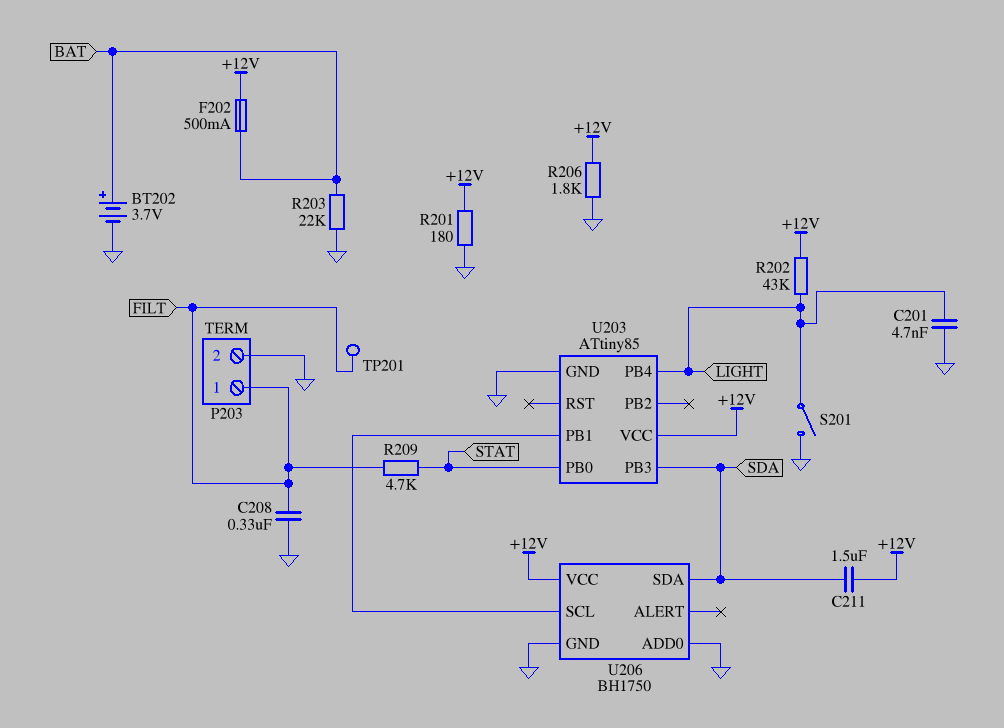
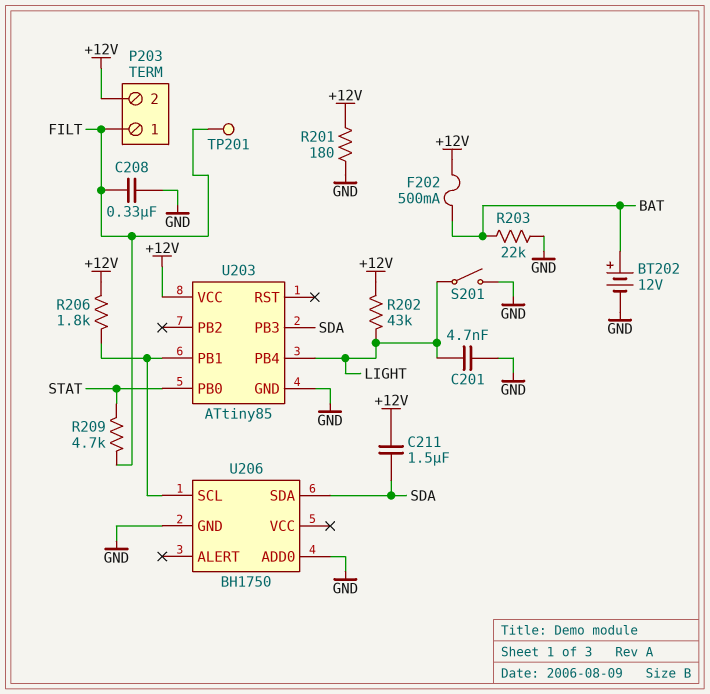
BT202: 3.7V (plus BAT, minus GND) -> 12V (plus BAT, minus GND)
P203 pin 2: GND -> +12V
R206: 1.8k (+12V, GND) -> 1.8k (+12V, U203/PB1)
U206 pin VCC: +12V -> none

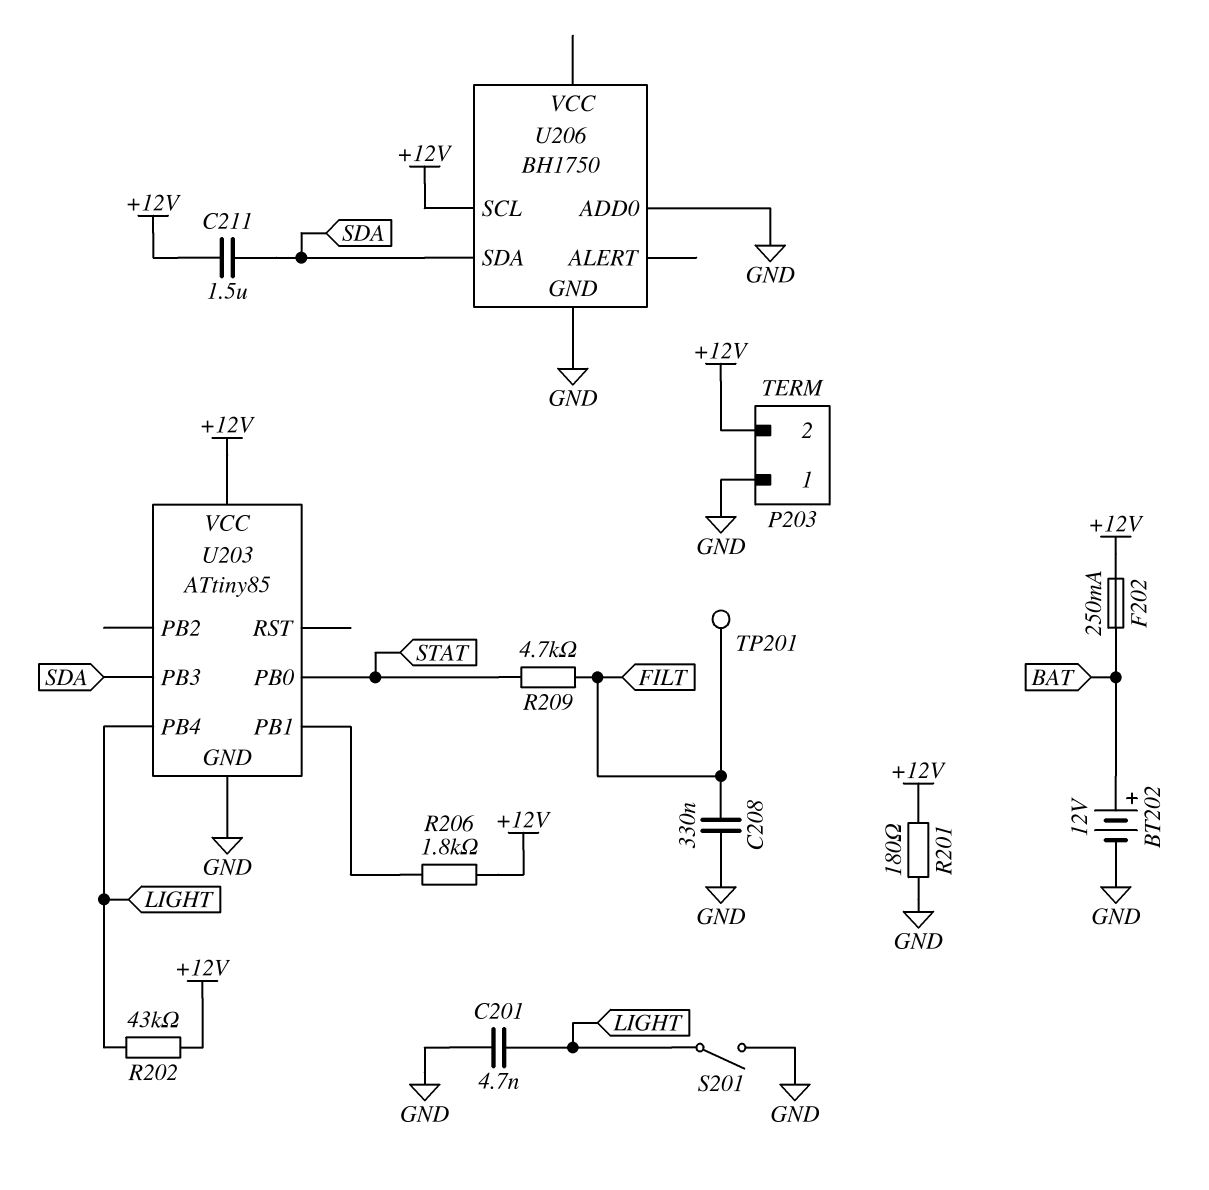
F202: 500mA (+12V, BAT) -> 250mA (+12V, BAT)
P203 pin 1: FILT -> GND
R203: 22k (BAT, GND) -> none
U206 pin SCL: U203/PB1 -> +12V

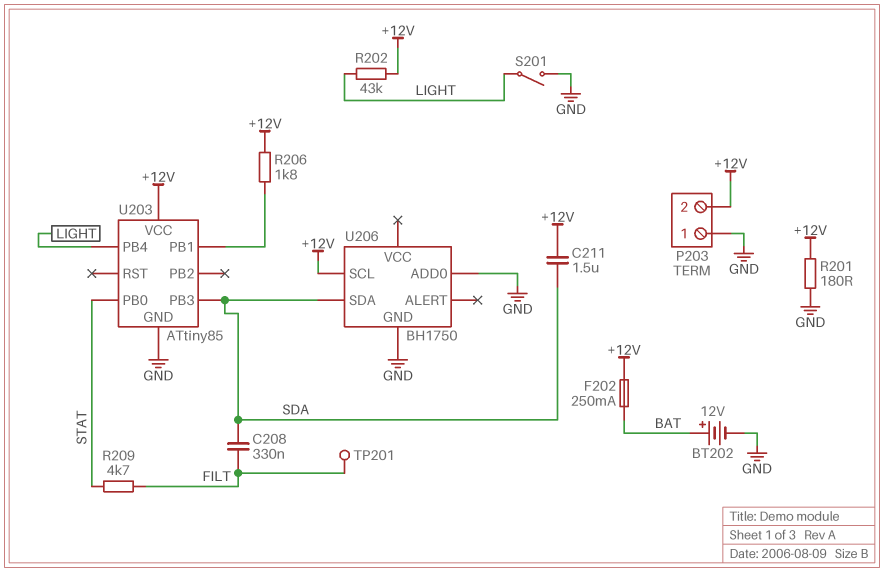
C201: 4.7nF (GND, LIGHT) -> none
C208: 330nF (FILT, GND) -> 330nF (FILT, SDA)

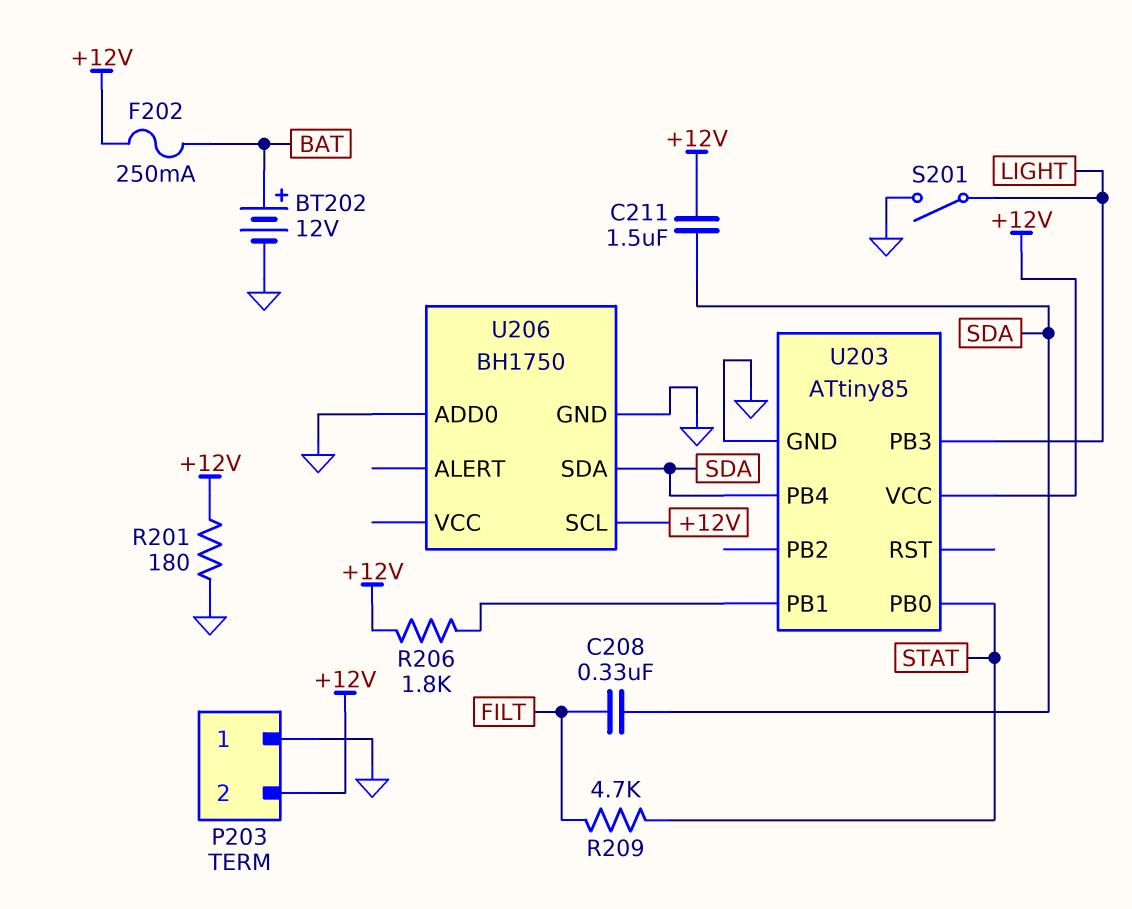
R202: 43k (+12V, LIGHT) -> none
TP201: test point (FILT) -> none
U203 pin PB3: SDA -> LIGHT
U203 pin PB4: LIGHT -> SDA

